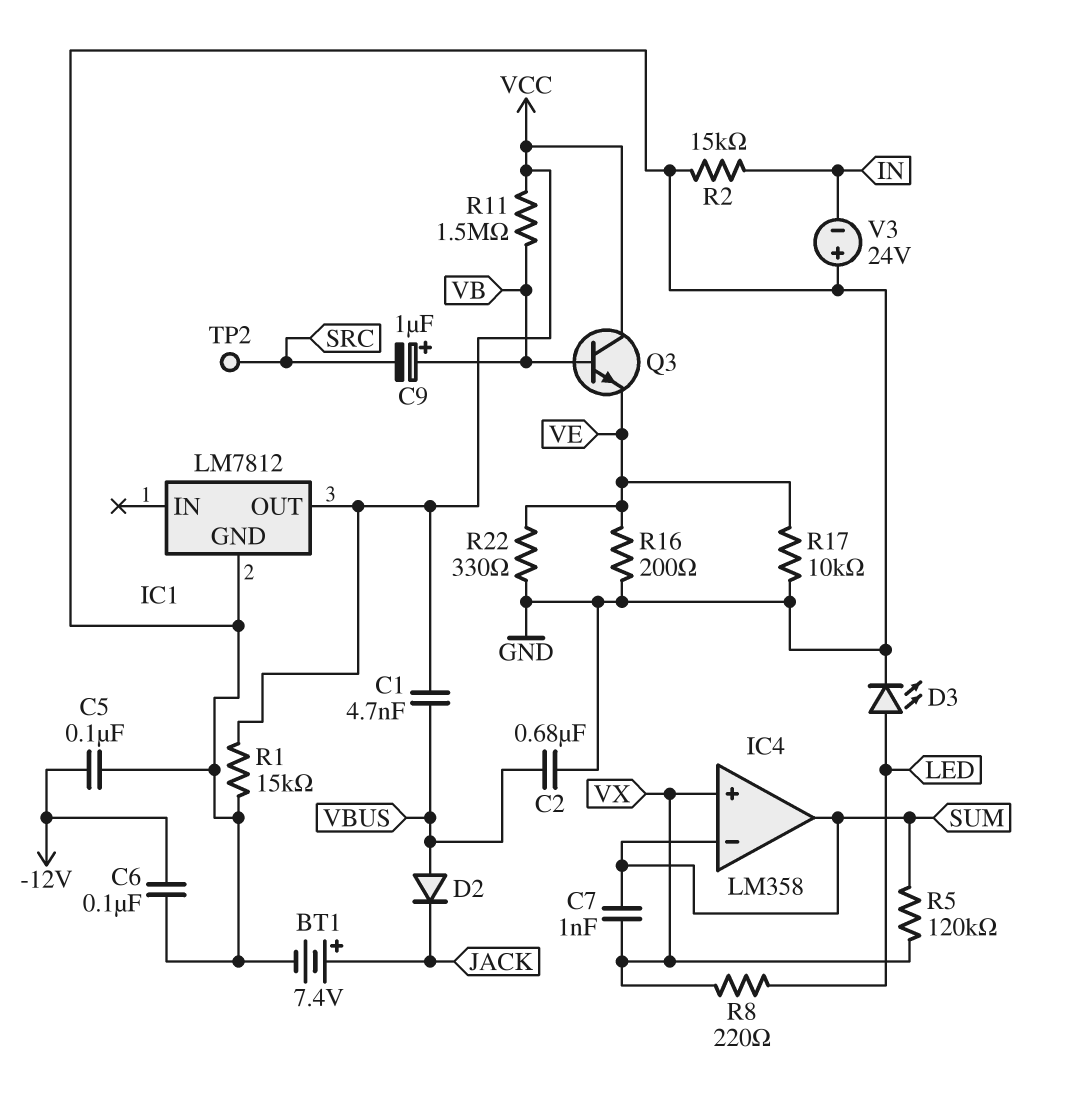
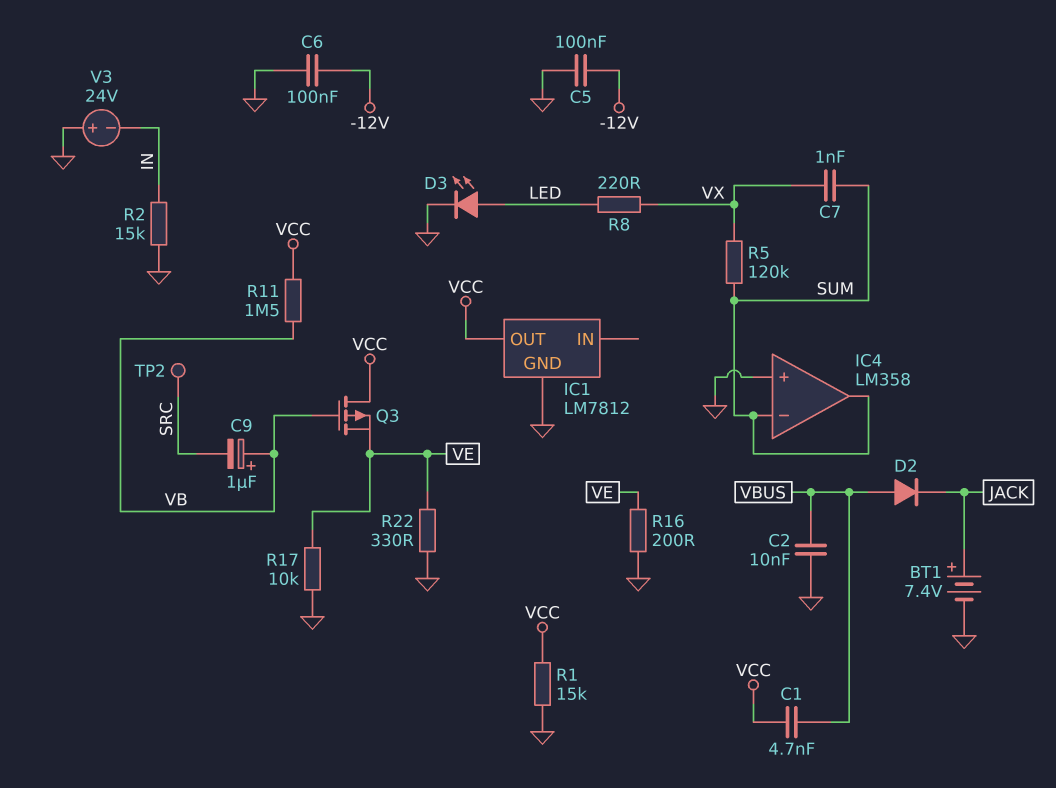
C2: 680nF (GND, VBUS) -> 10nF (GND, VBUS)
IC4 pin in+: VX -> GND
Q3: NPN (B VB, C VCC, E VE) -> PMOS (G VB, D VCC, S VE)

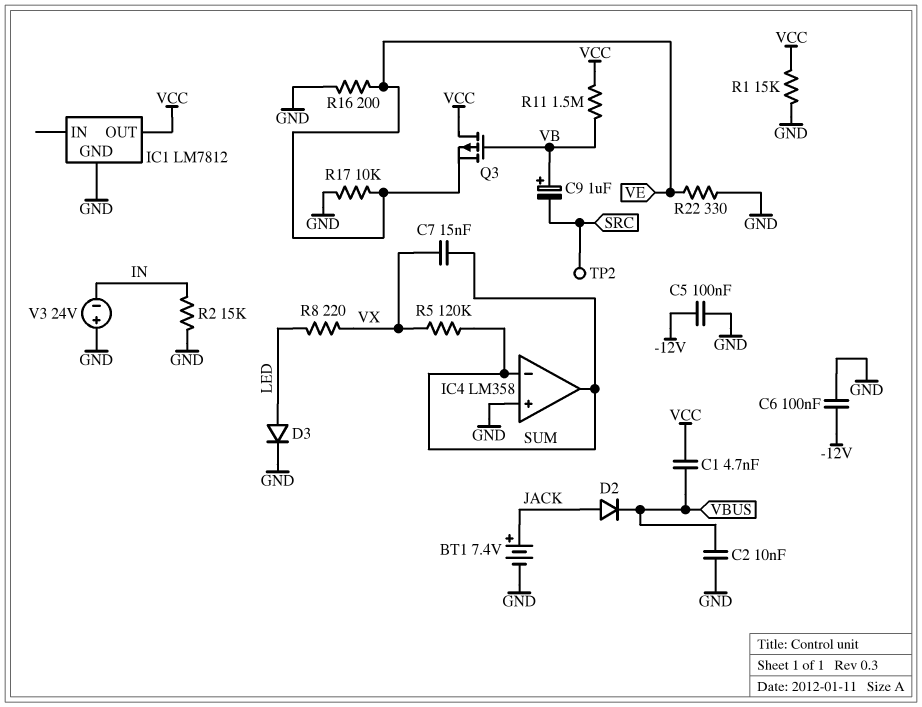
C7: 1nF (SUM, VX) -> 15nF (SUM, VX)
D2: diode (A VBUS, K JACK) -> diode (A JACK, K VBUS)
D3: LED (A LED, K GND) -> diode (A LED, K GND)

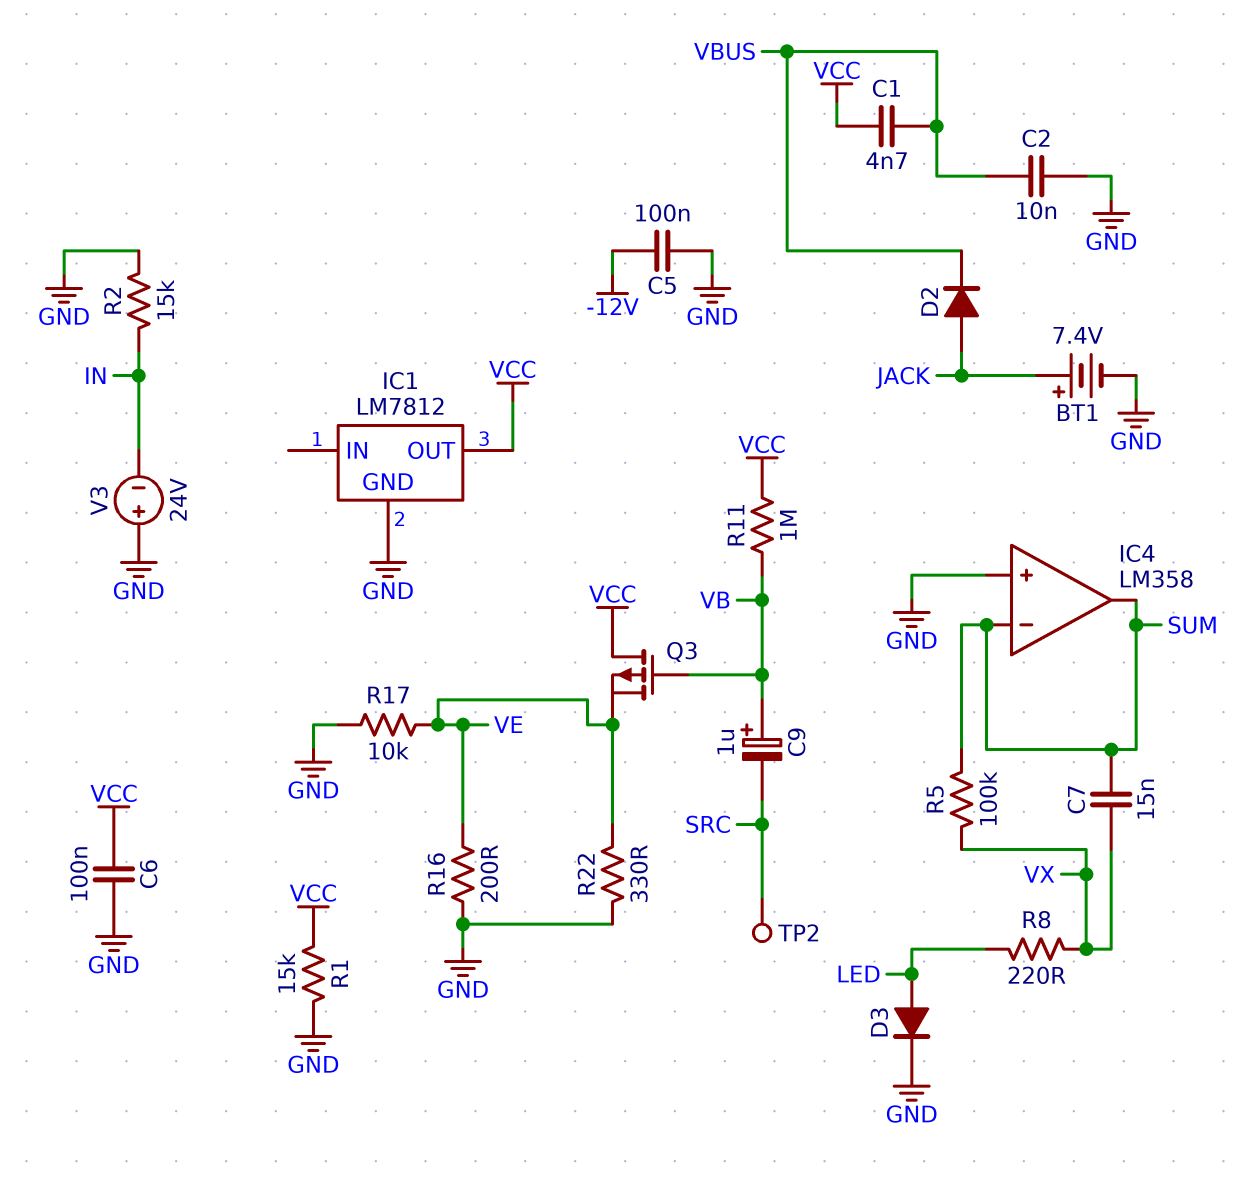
C6: 100nF (-12V, GND) -> 100nF (GND, VCC)
R5: 120k (SUM, VX) -> 100k (SUM, VX)
R11: 1.5M (VB, VCC) -> 1M (VB, VCC)

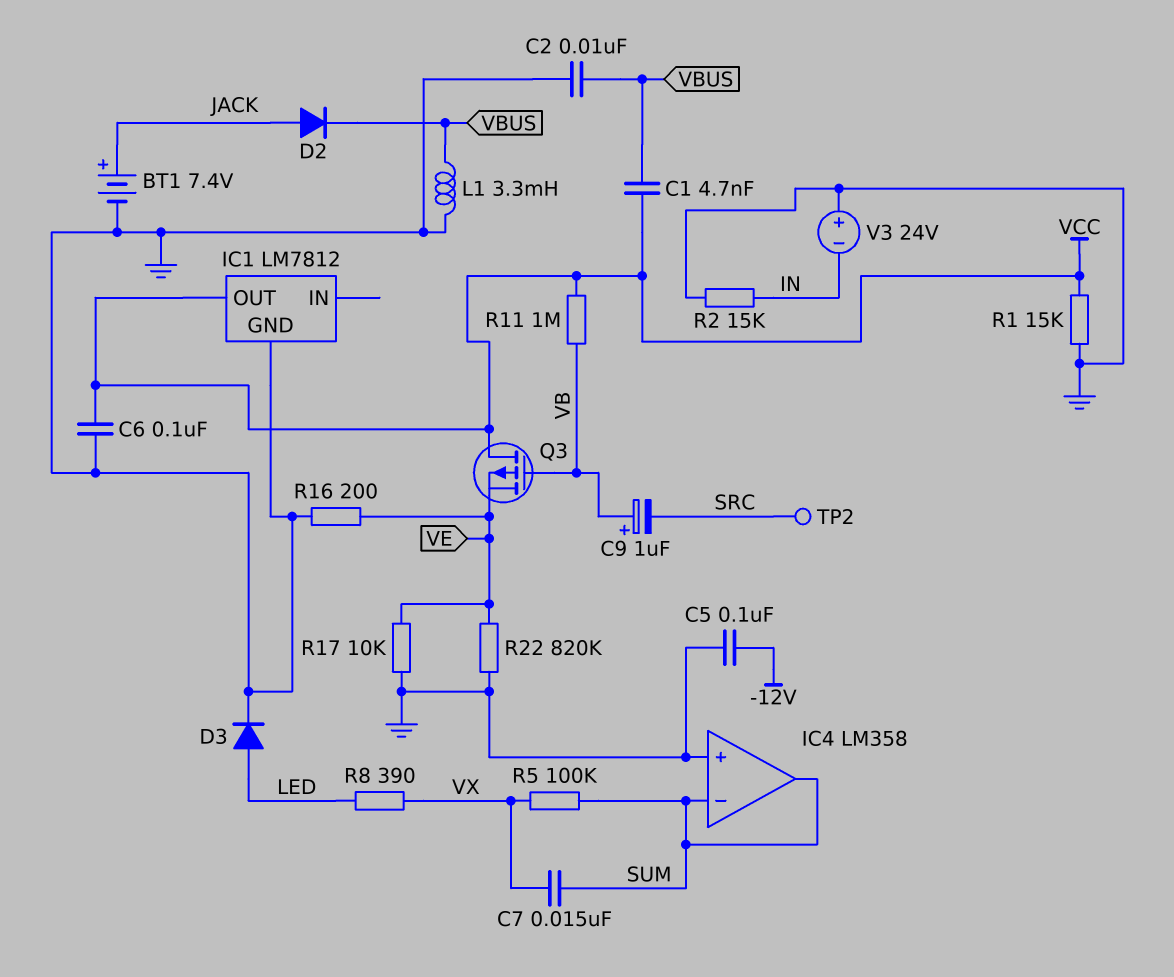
L1: none -> 3.3mH (GND, VBUS)
R8: 220 (LED, VX) -> 390 (LED, VX)
R22: 330 (GND, VE) -> 820k (GND, VE)

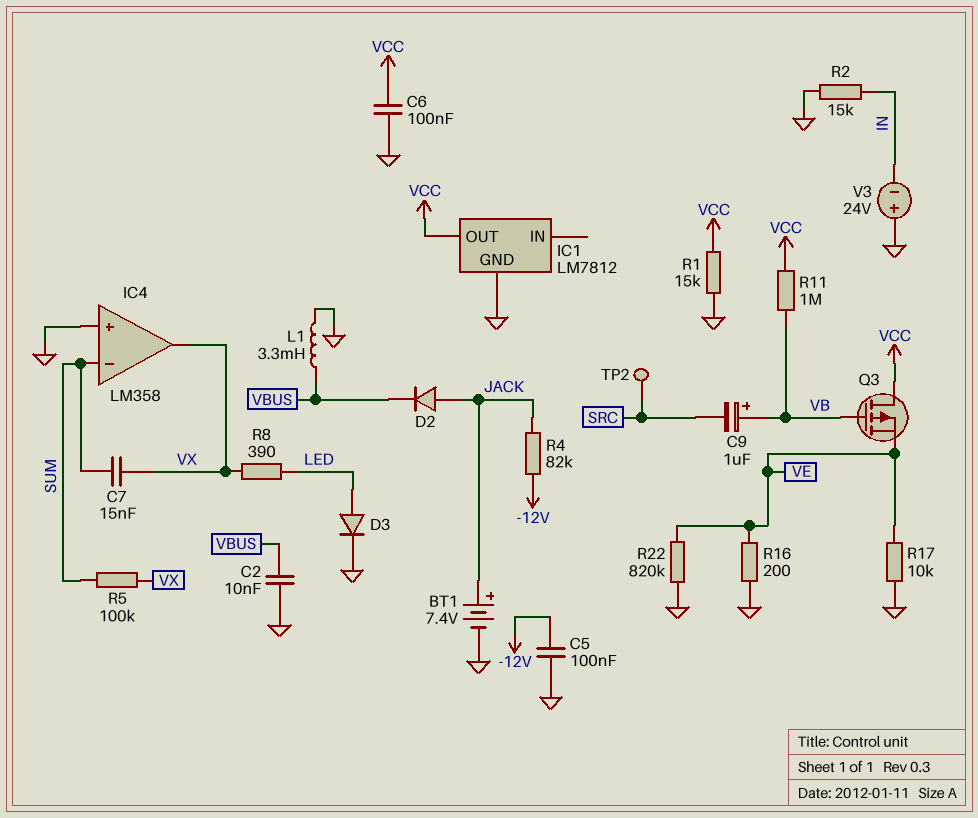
C1: 4.7nF (VBUS, VCC) -> none
IC4 pin out: SUM -> VX
R4: none -> 82k (-12V, JACK)

